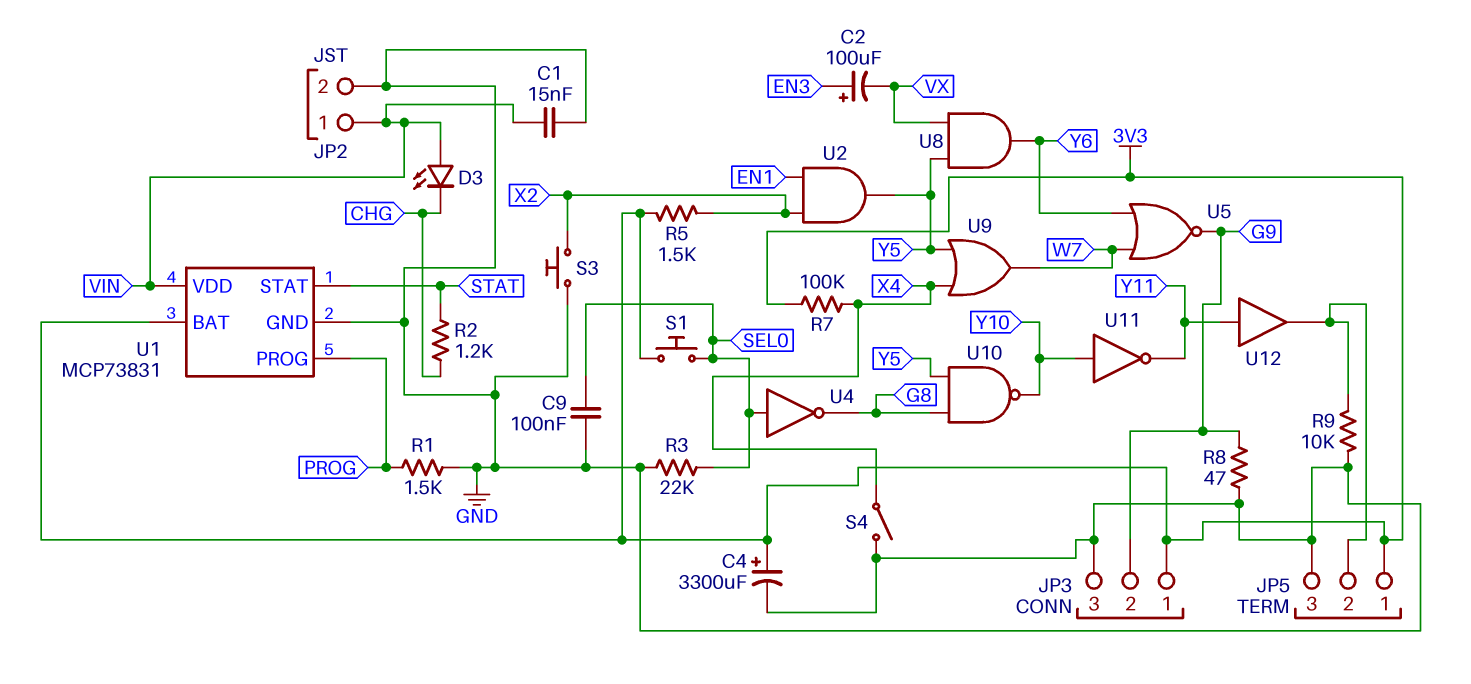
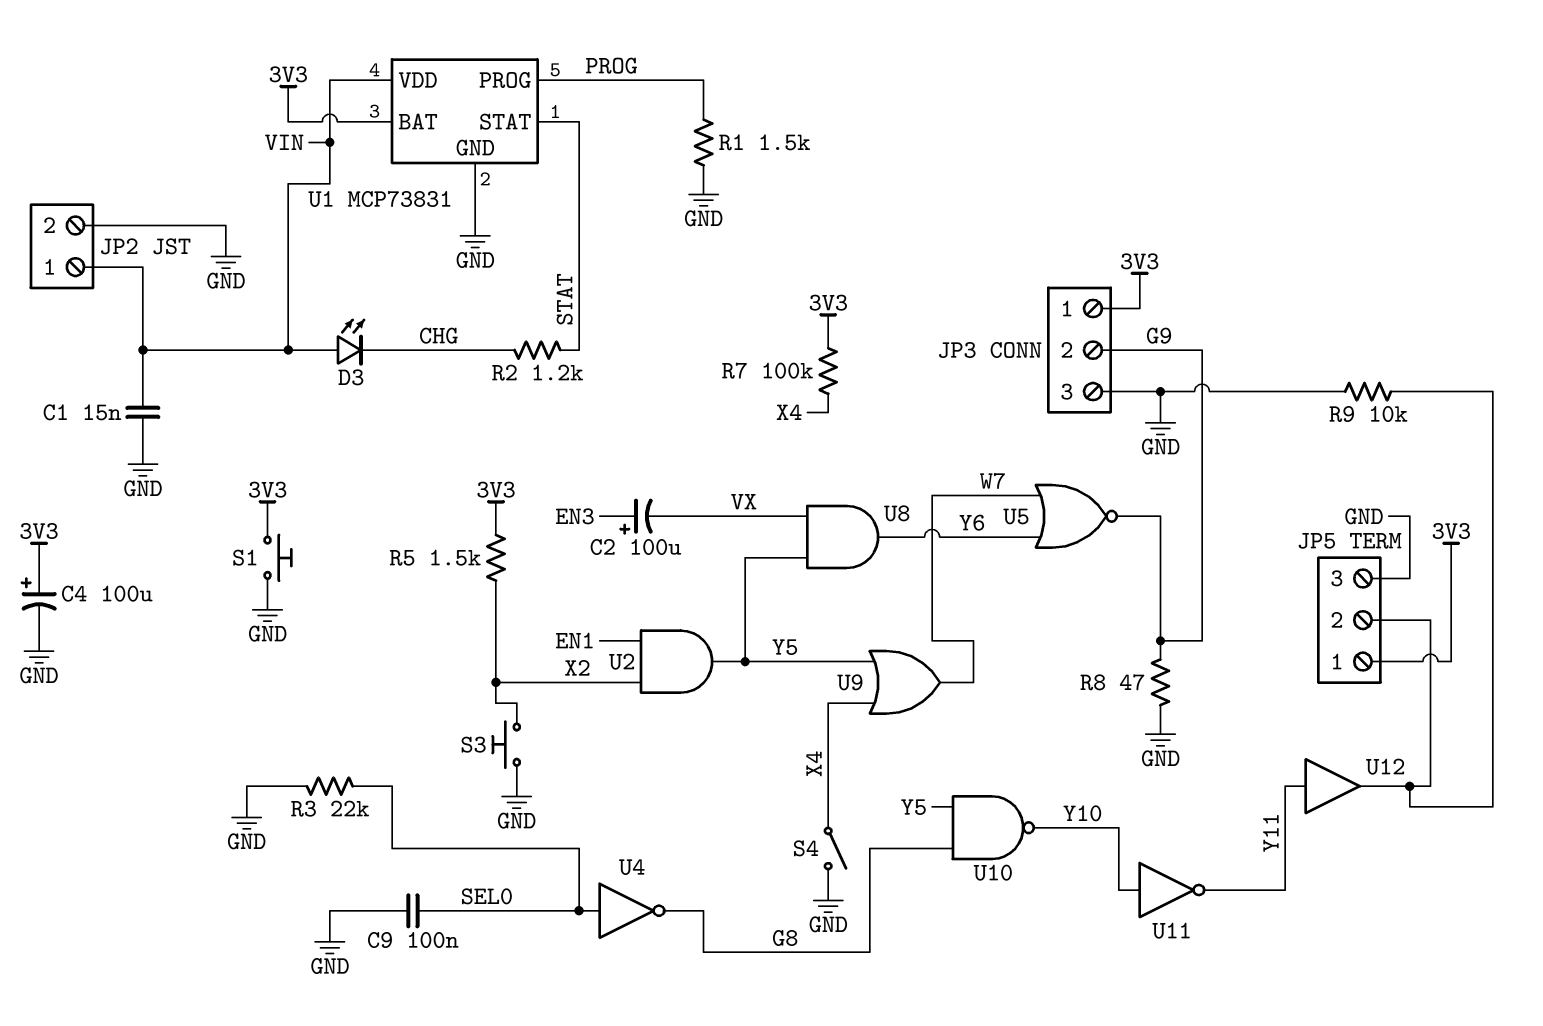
C4: 3300uF (plus 3V3, minus GND) -> 100uF (plus 3V3, minus GND)
S1: button (3V3, SEL0) -> button (3V3, GND)

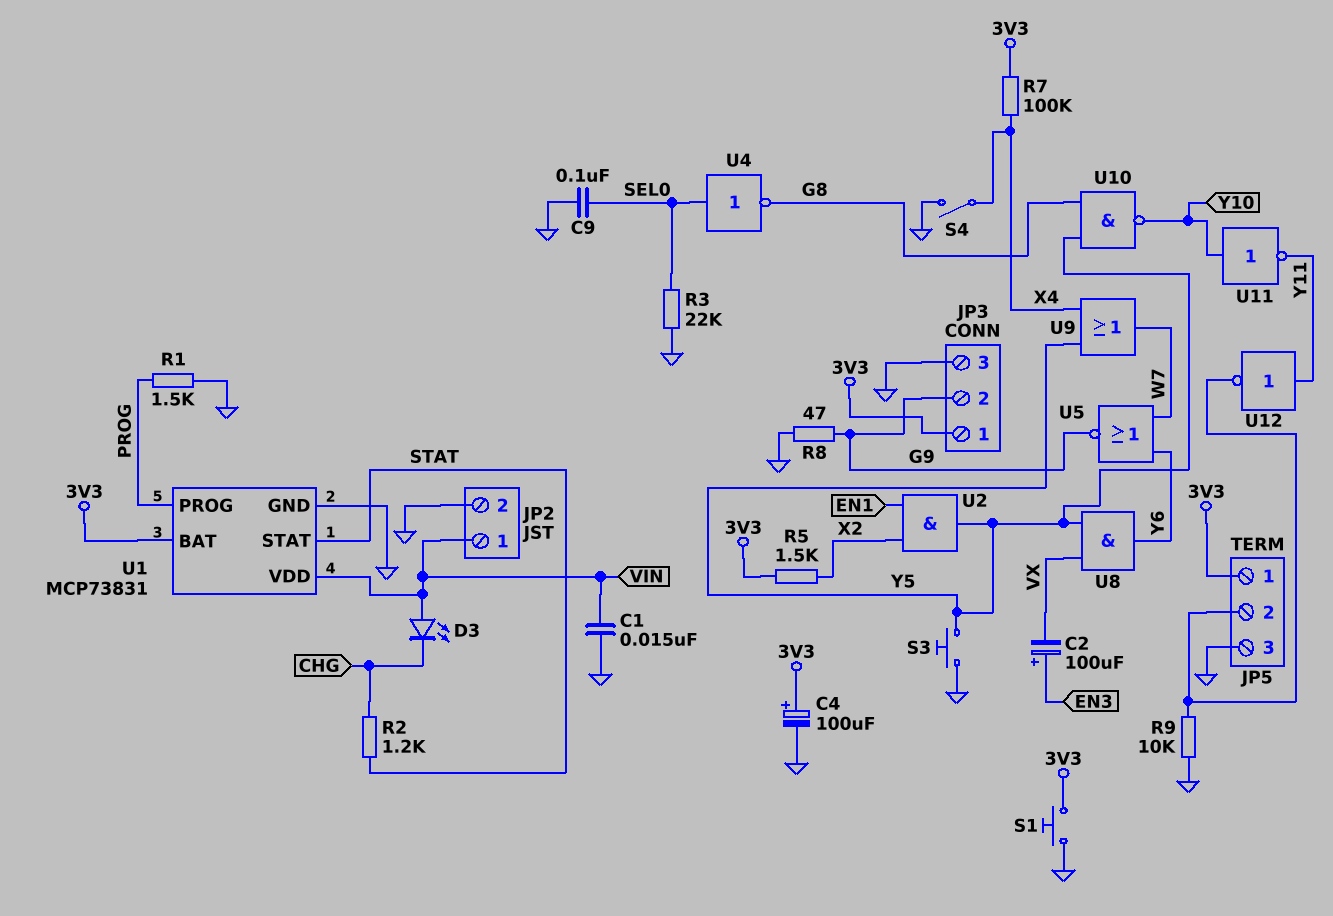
S3: button (GND, X2) -> button (GND, Y5)
U12: buffer (in Y11, out JP5/2) -> NOT (in Y11, out JP5/2)

